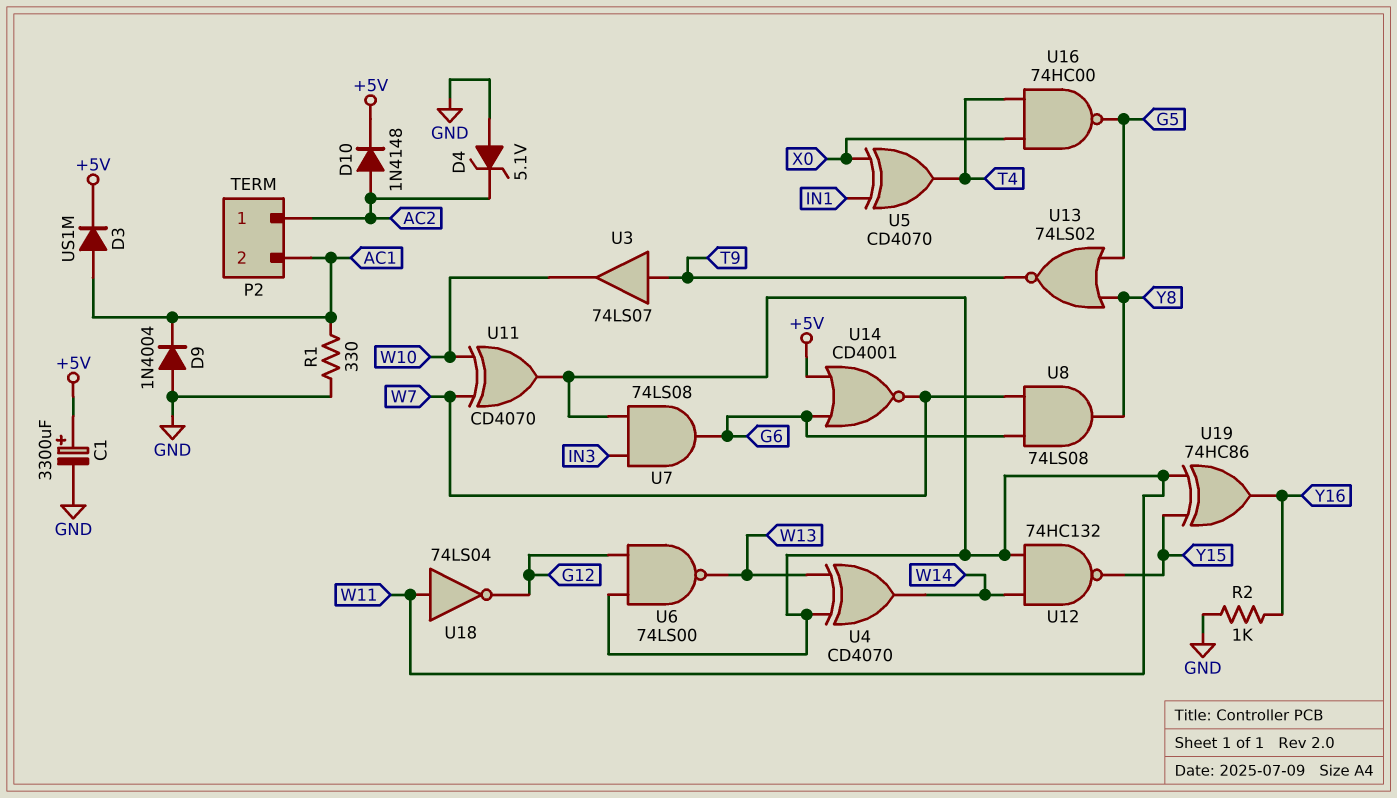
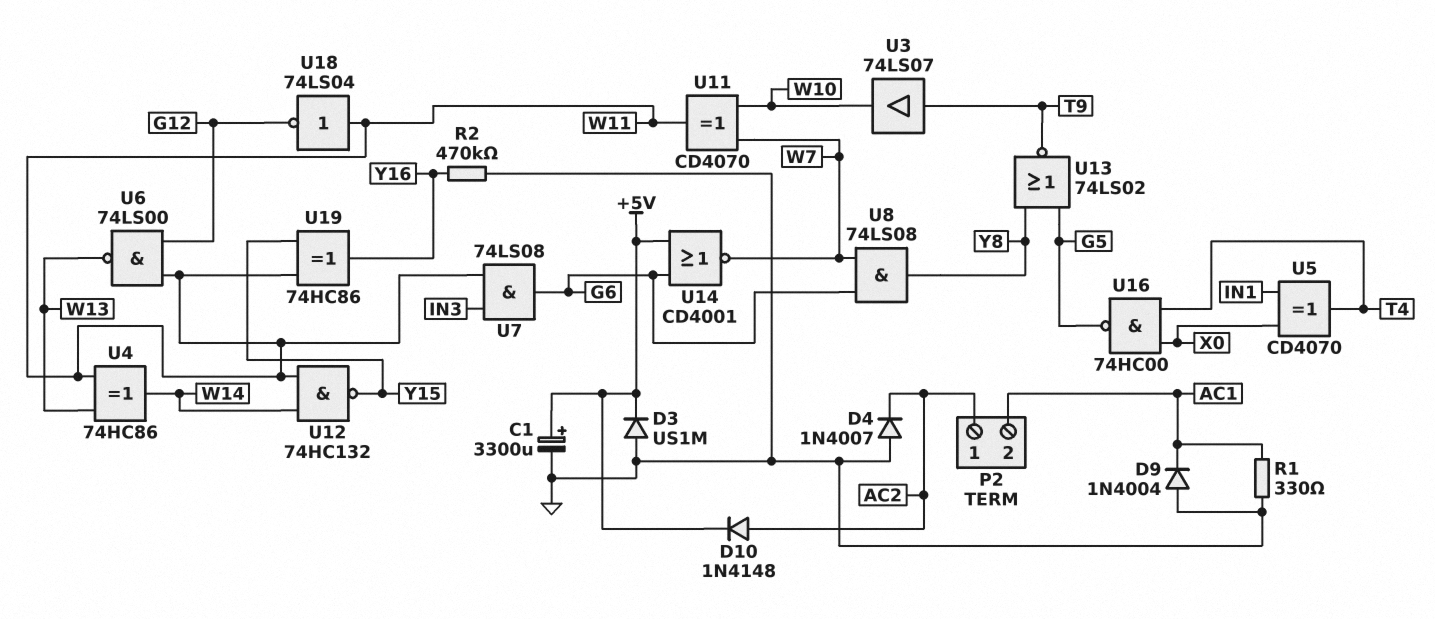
D3: diode US1M (A AC1, K +5V) -> diode US1M (A GND, K +5V)
D4: zener 5.1V (A GND, K AC2) -> diode 1N4007 (A GND, K AC2)
R2: 1k (GND, Y16) -> 470k (GND, Y16)
U4: XOR CD4070 (in W11, in W13, out W14) -> XOR 74HC86 (in W11, in W13, out W14)

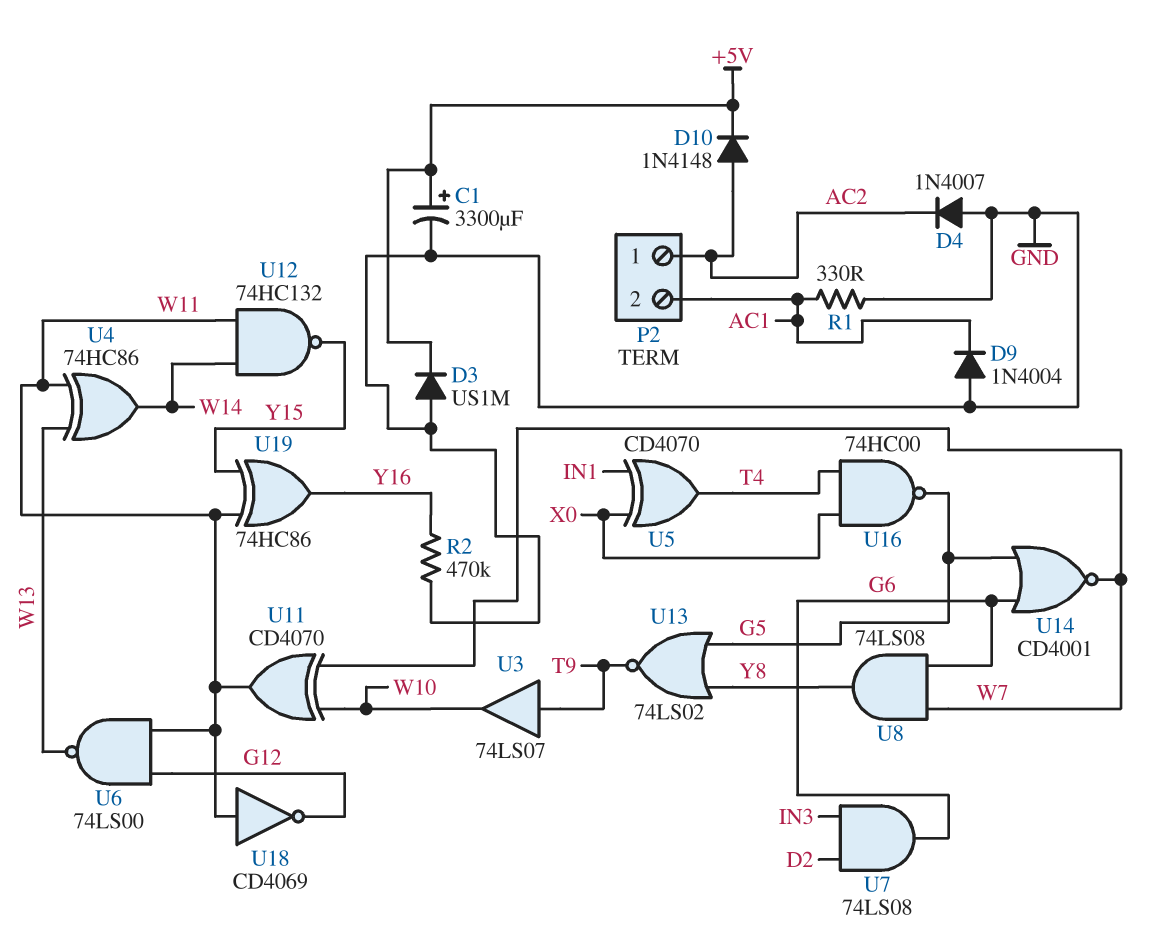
U7: AND 74LS08 (in IN3, in W11, out G6) -> AND 74LS08 (in D2, in IN3, out G6)
U14: NOR CD4001 (in +5V, in G6, out W7) -> NOR CD4001 (in G5, in G6, out W7)
U18: NOT 74LS04 (in W11, out G12) -> NOT CD4069 (in W11, out G12)

